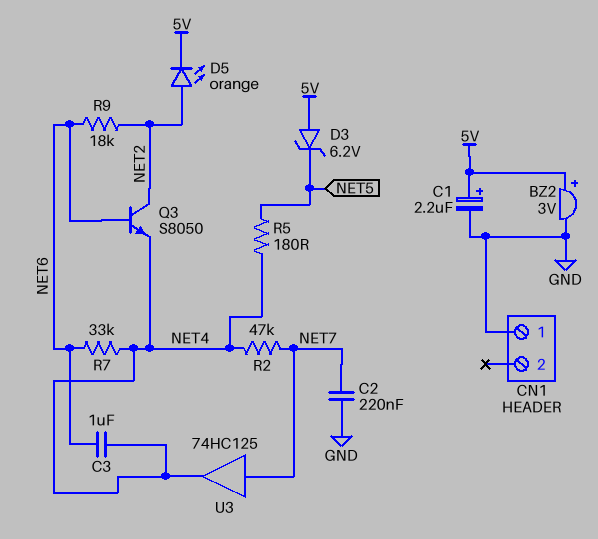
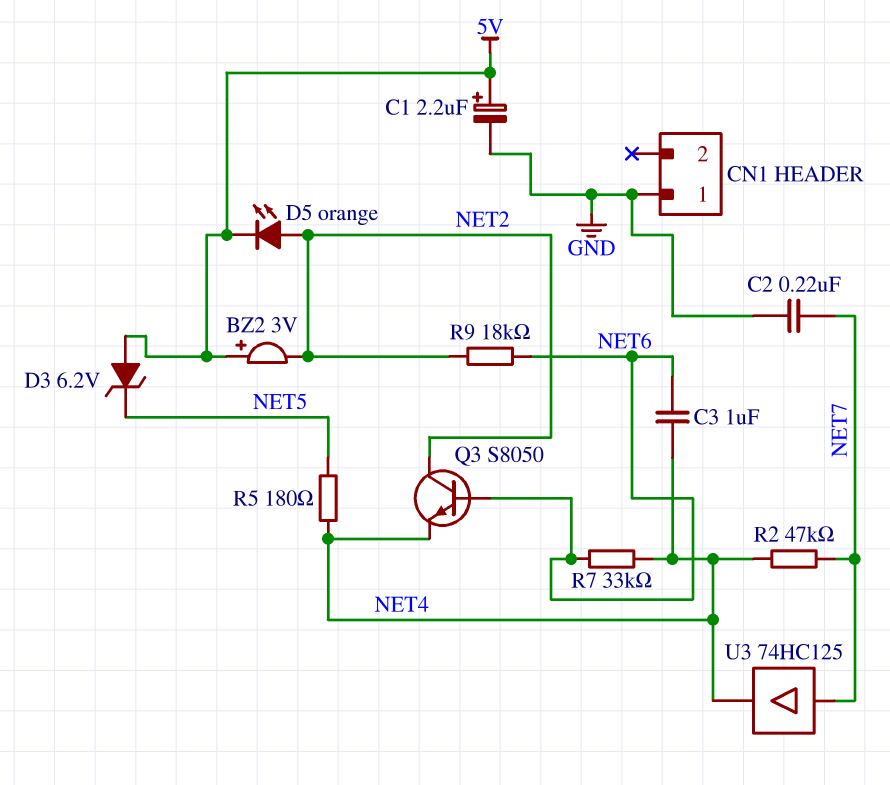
BZ2: buzzer 3V (plus 5V, minus GND) -> buzzer 3V (plus 5V, minus NET2)

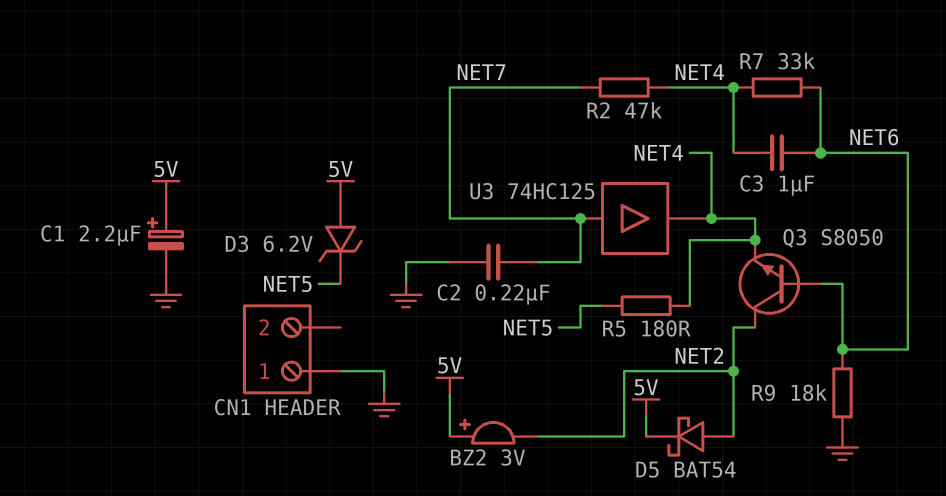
D5: LED orange (A NET2, K 5V) -> schottky BAT54 (A NET2, K 5V)
R9: 18k (NET2, NET6) -> 18k (GND, NET6)

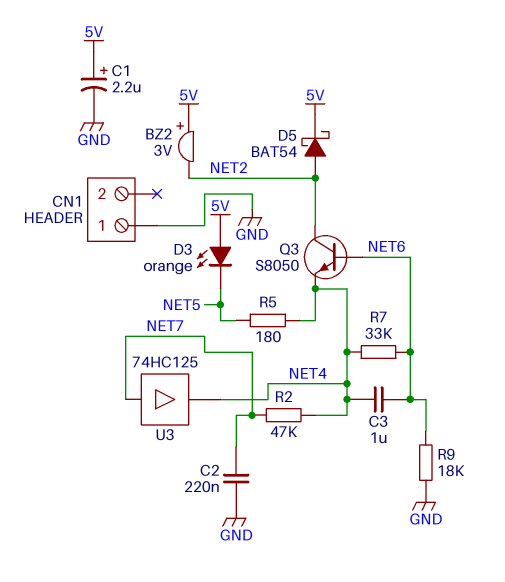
D3: zener 6.2V (A 5V, K NET5) -> LED orange (A 5V, K NET5)

